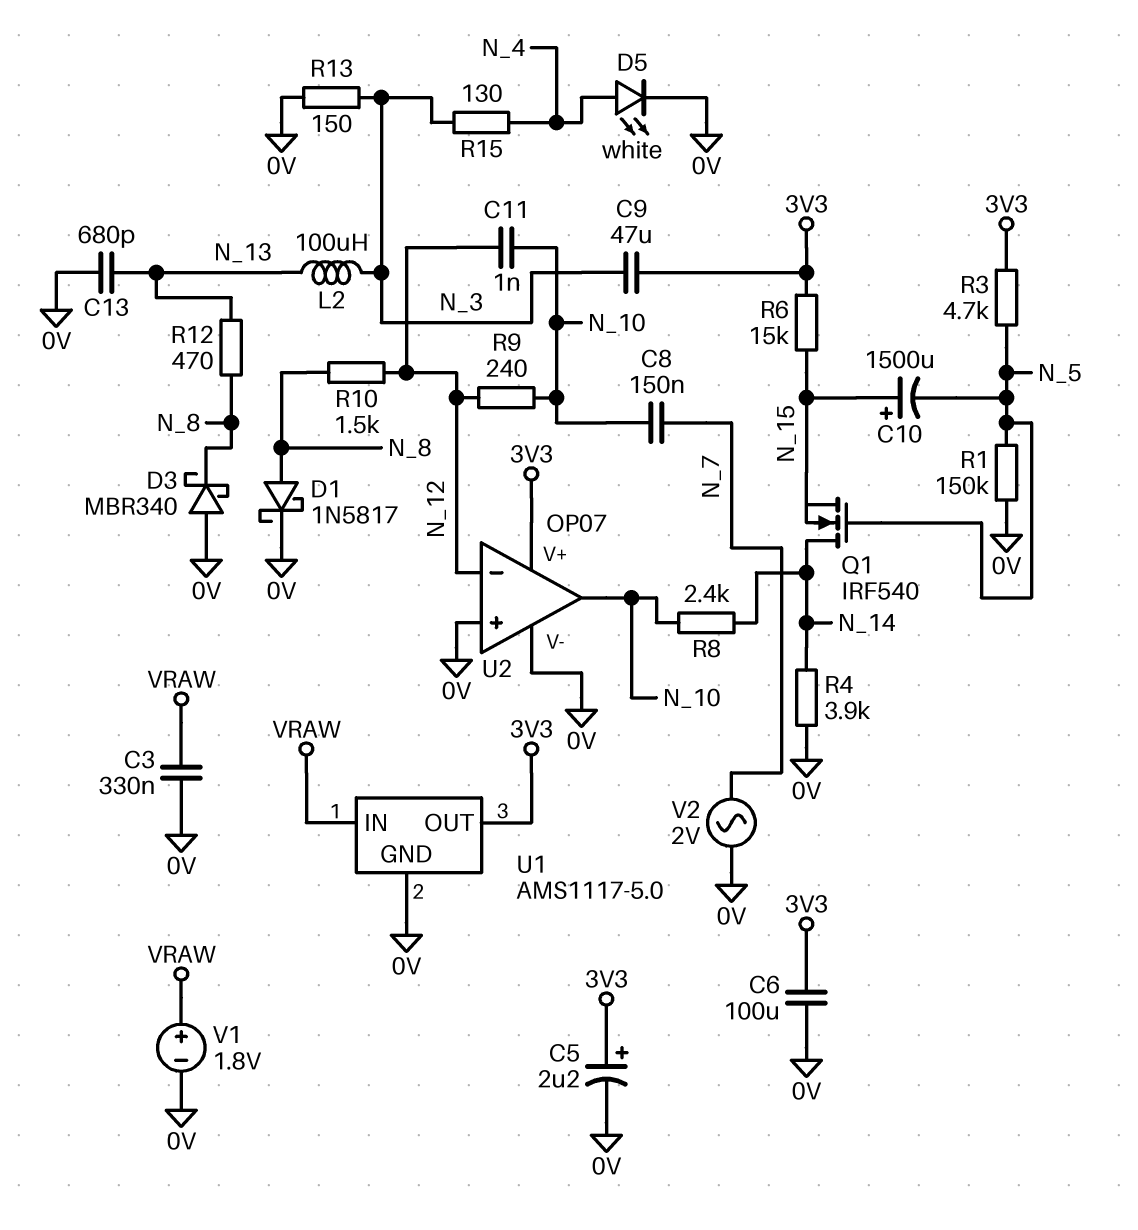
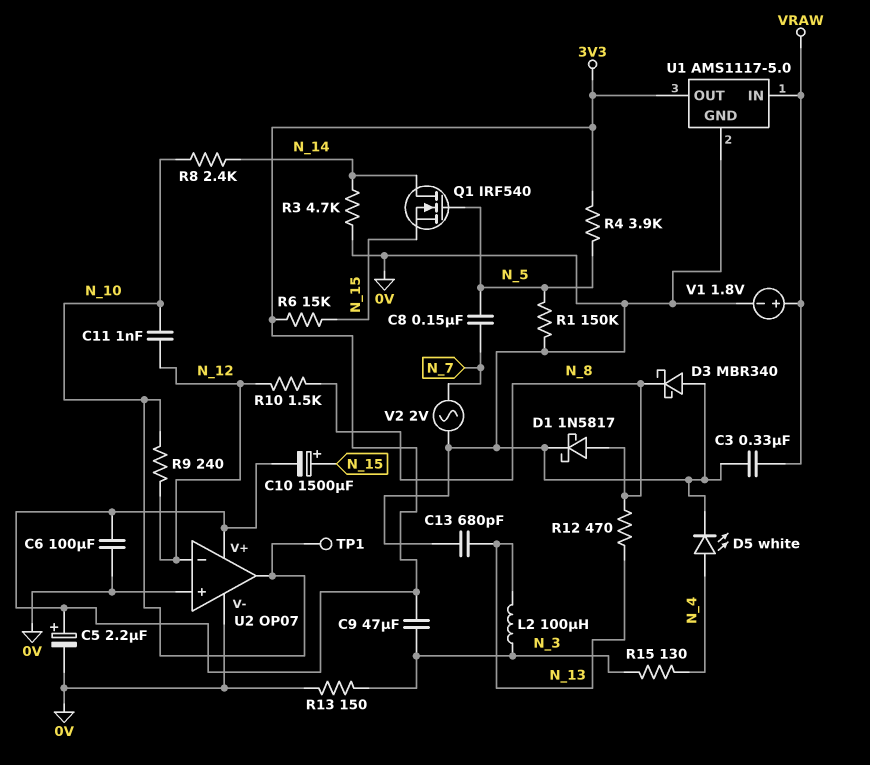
C8: 150nF (N_7, N_10) -> 150nF (N_5, N_7)
C10: 1500uF (plus N_15, minus N_5) -> 1500uF (plus N_15, minus 3V3)
R3: 4.7k (3V3, N_5) -> 4.7k (0V, N_14)
R4: 3.9k (0V, N_14) -> 3.9k (3V3, N_5)
TP1: none -> test point (N_10)

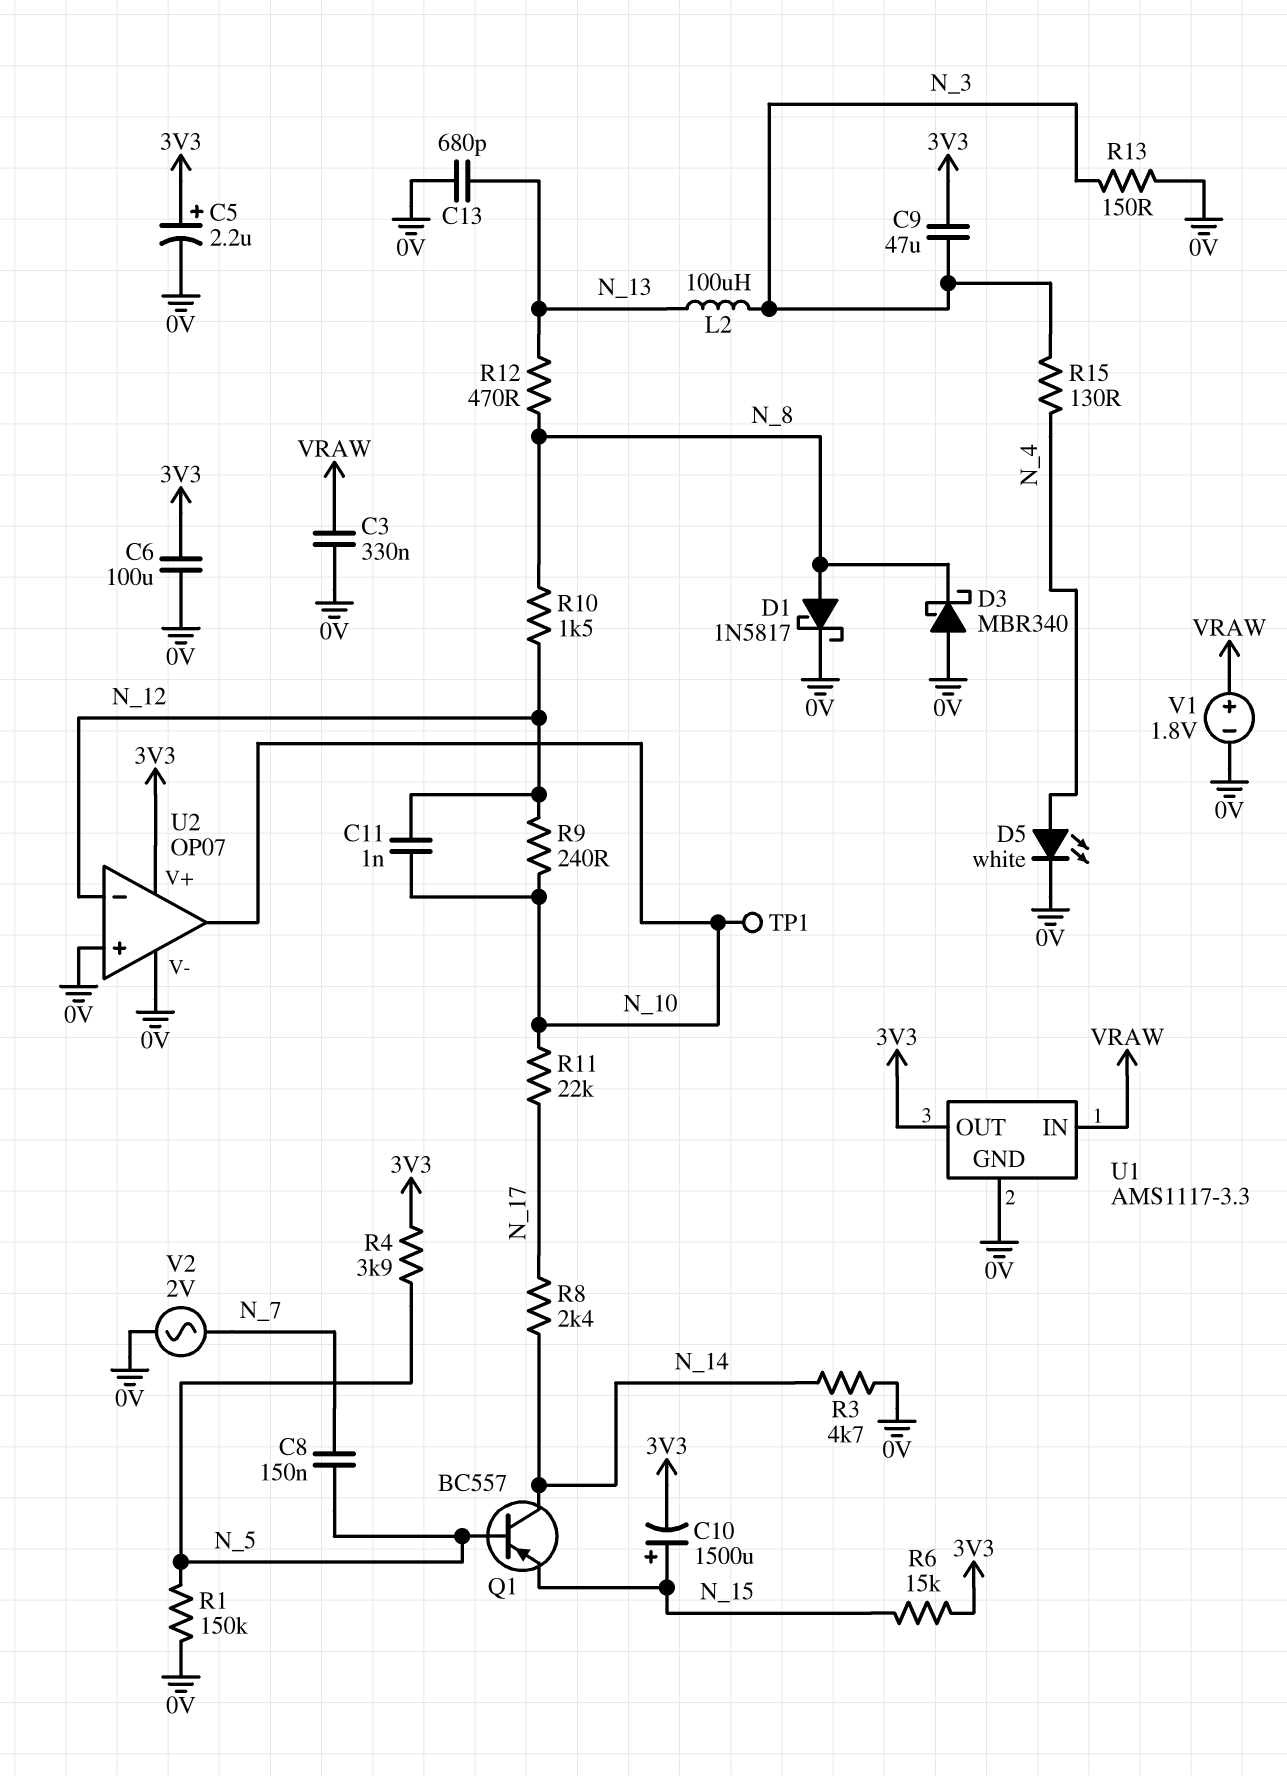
Q1: NMOS IRF540 (G N_5, D N_14, S N_15) -> PNP BC557 (B N_5, C N_14, E N_15)
R8: 2.4k (N_10, N_14) -> 2.4k (N_14, N_17)
R11: none -> 22k (N_10, N_17)
U1: AMS1117-5.0 -> AMS1117-3.3

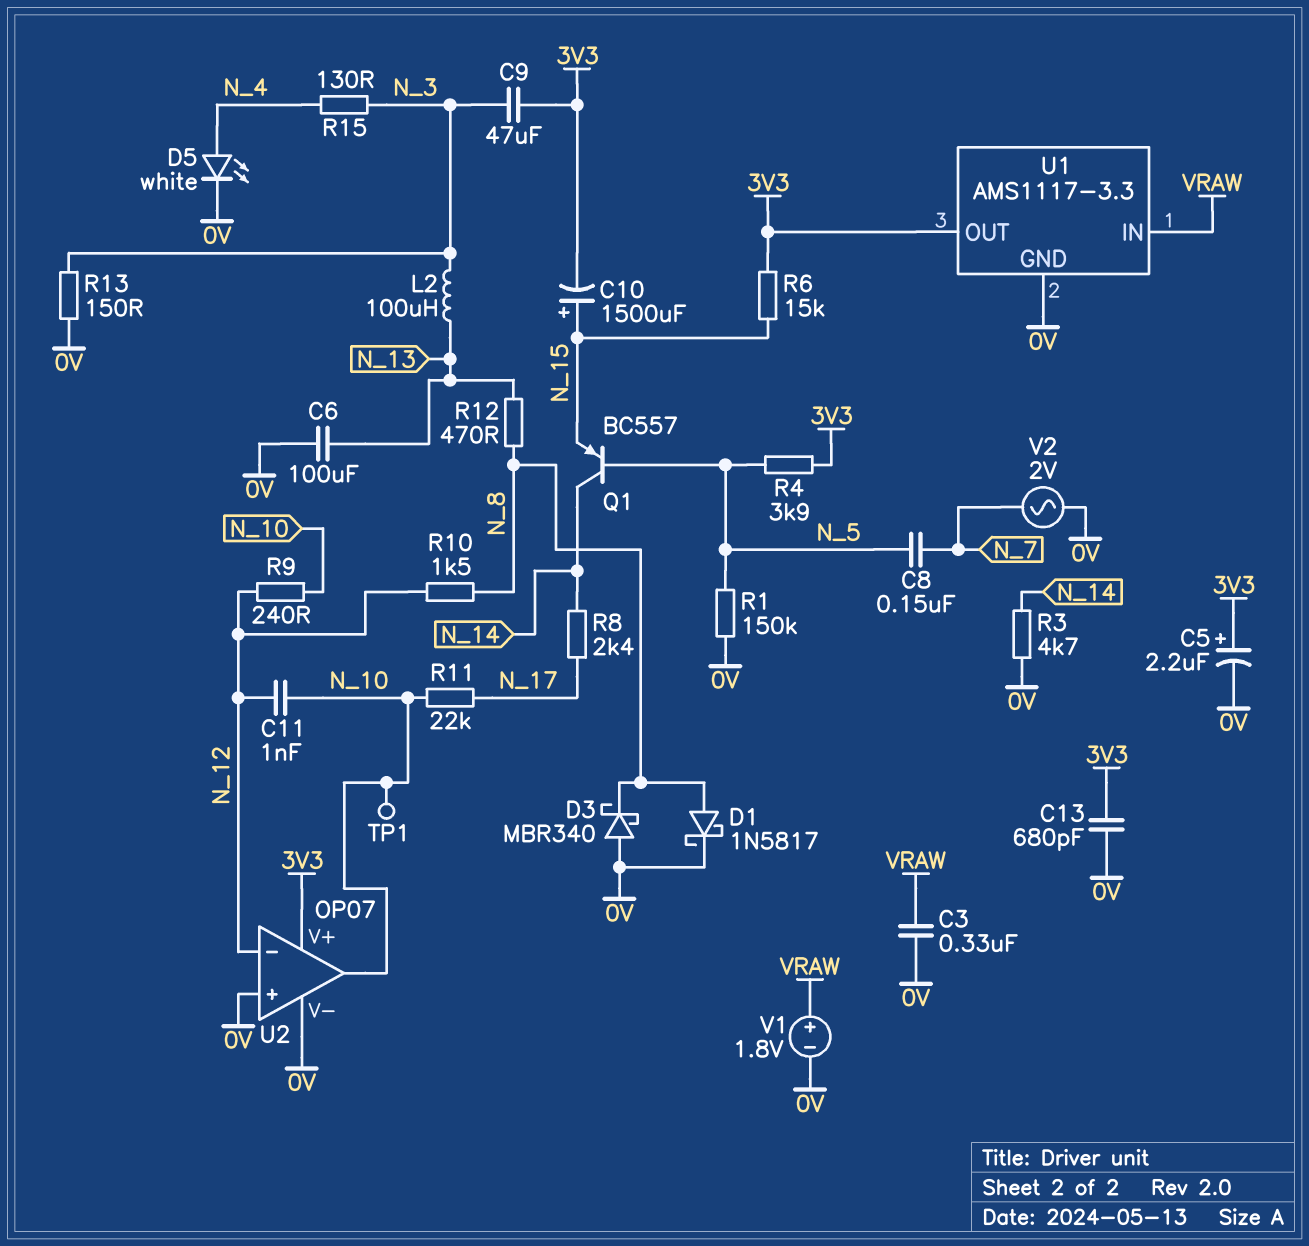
C6: 100uF (0V, 3V3) -> 100uF (0V, N_13)
C13: 680pF (0V, N_13) -> 680pF (0V, 3V3)

